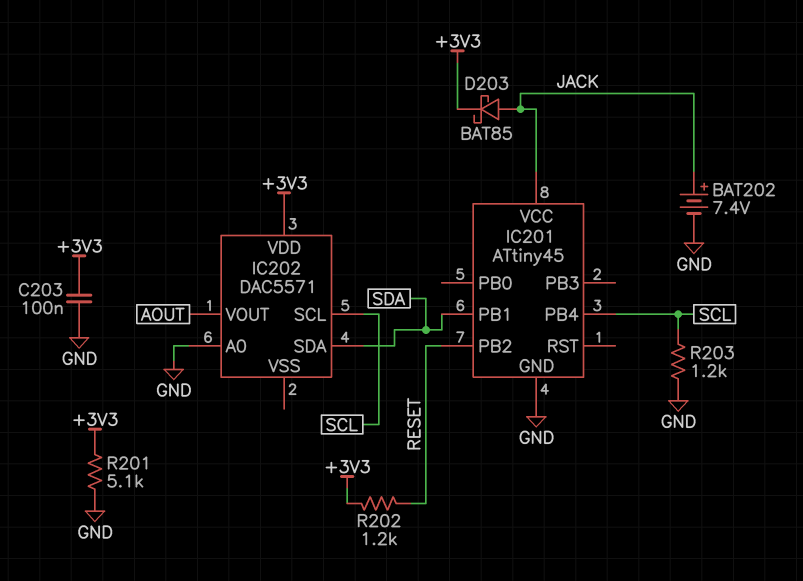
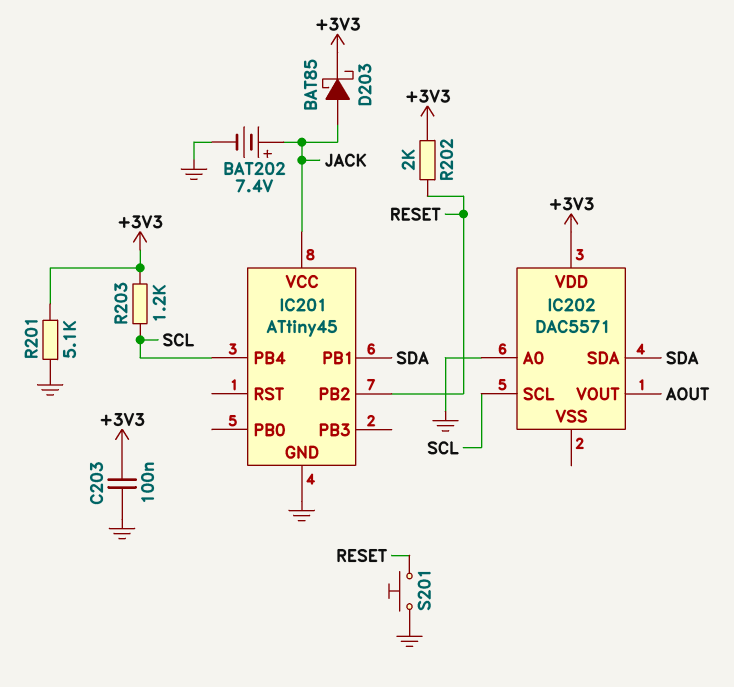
R202: 1.2k (+3V3, RESET) -> 2k (+3V3, RESET)
R203: 1.2k (GND, SCL) -> 1.2k (+3V3, SCL)
S201: none -> button (GND, RESET)

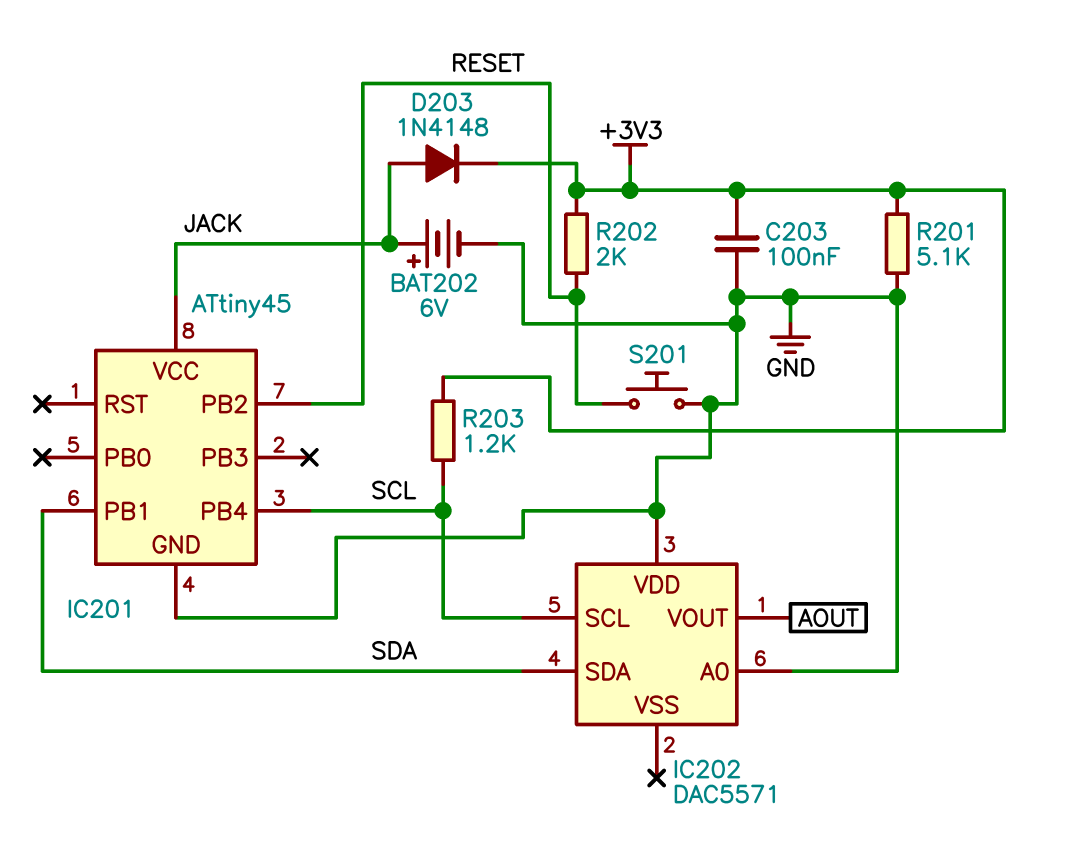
BAT202: 7.4V (plus JACK, minus GND) -> 6V (plus JACK, minus GND)
D203: schottky BAT85 (A JACK, K +3V3) -> diode 1N4148 (A JACK, K +3V3)
IC202 pin VDD: +3V3 -> GND

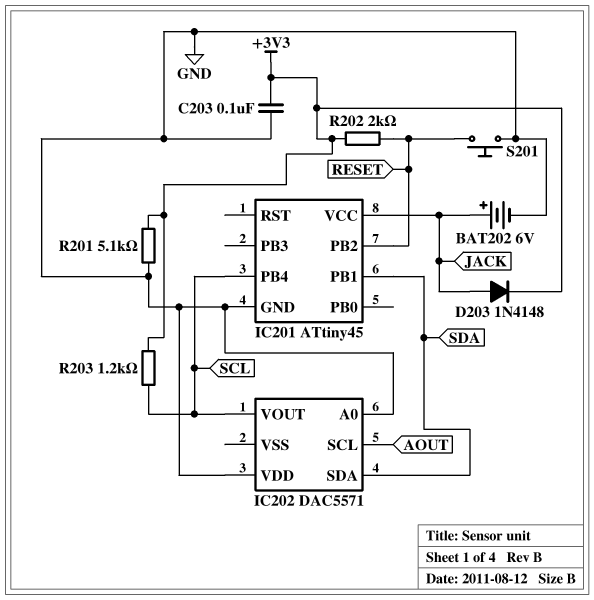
IC202 pin SCL: SCL -> AOUT
IC202 pin VOUT: AOUT -> SCL

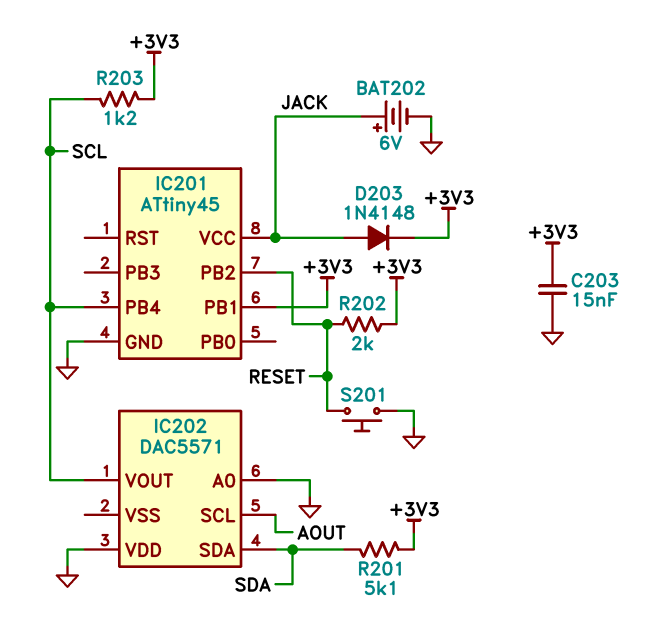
C203: 100nF (+3V3, GND) -> 15nF (+3V3, GND)
IC201 pin PB1: SDA -> +3V3
R201: 5.1k (+3V3, GND) -> 5.1k (+3V3, SDA)

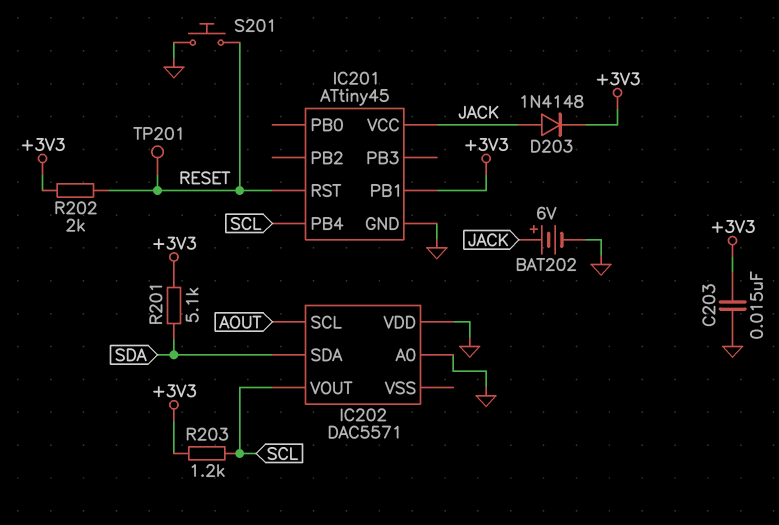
IC201 pin PB2: RESET -> none
IC201 pin RST: none -> RESET
TP201: none -> test point (RESET)

